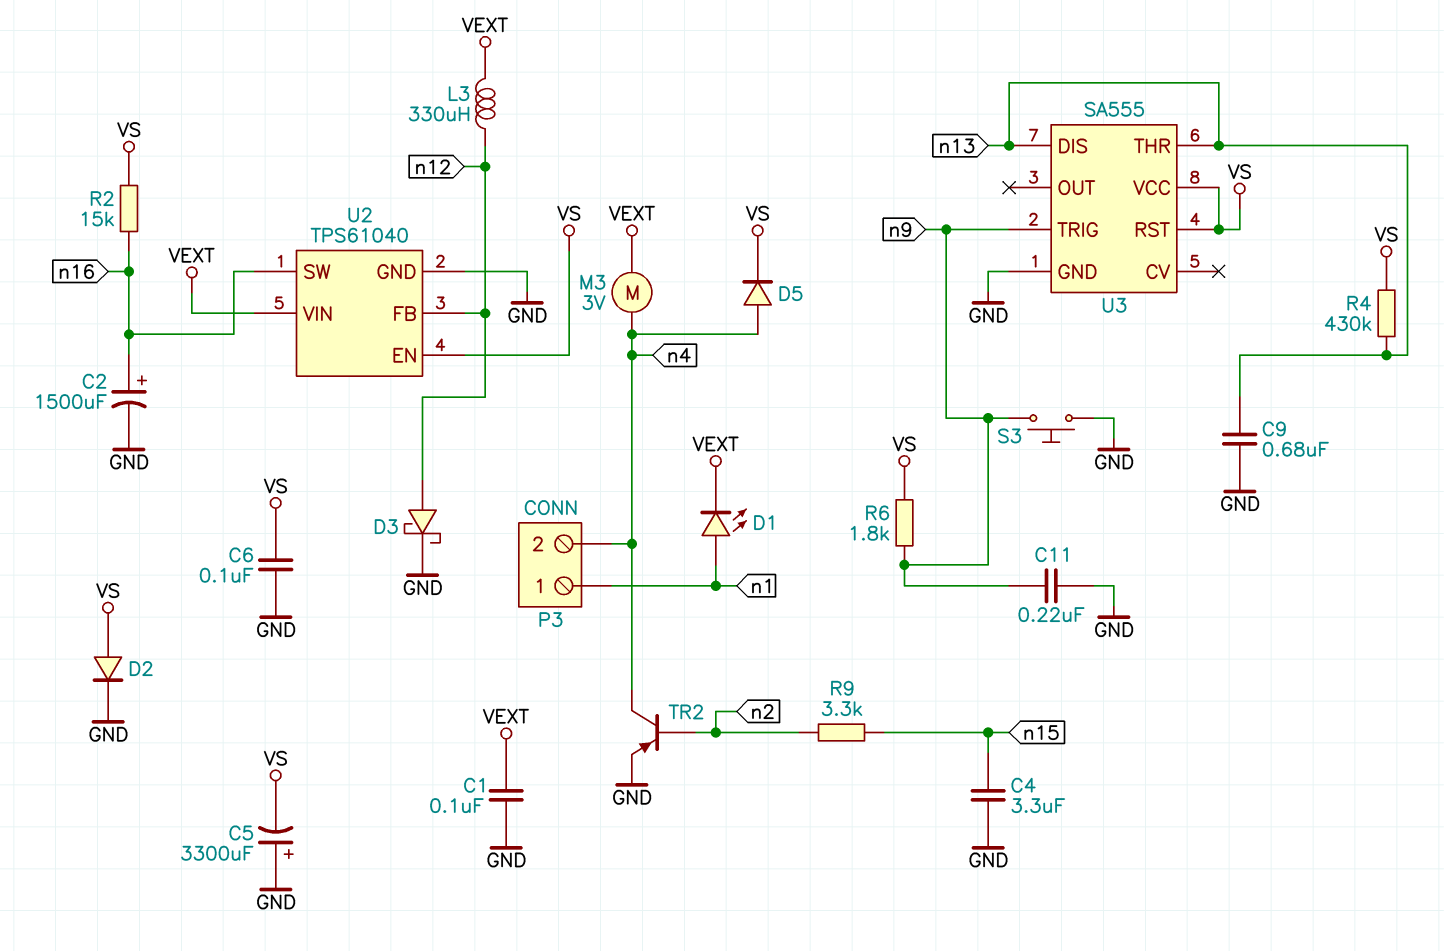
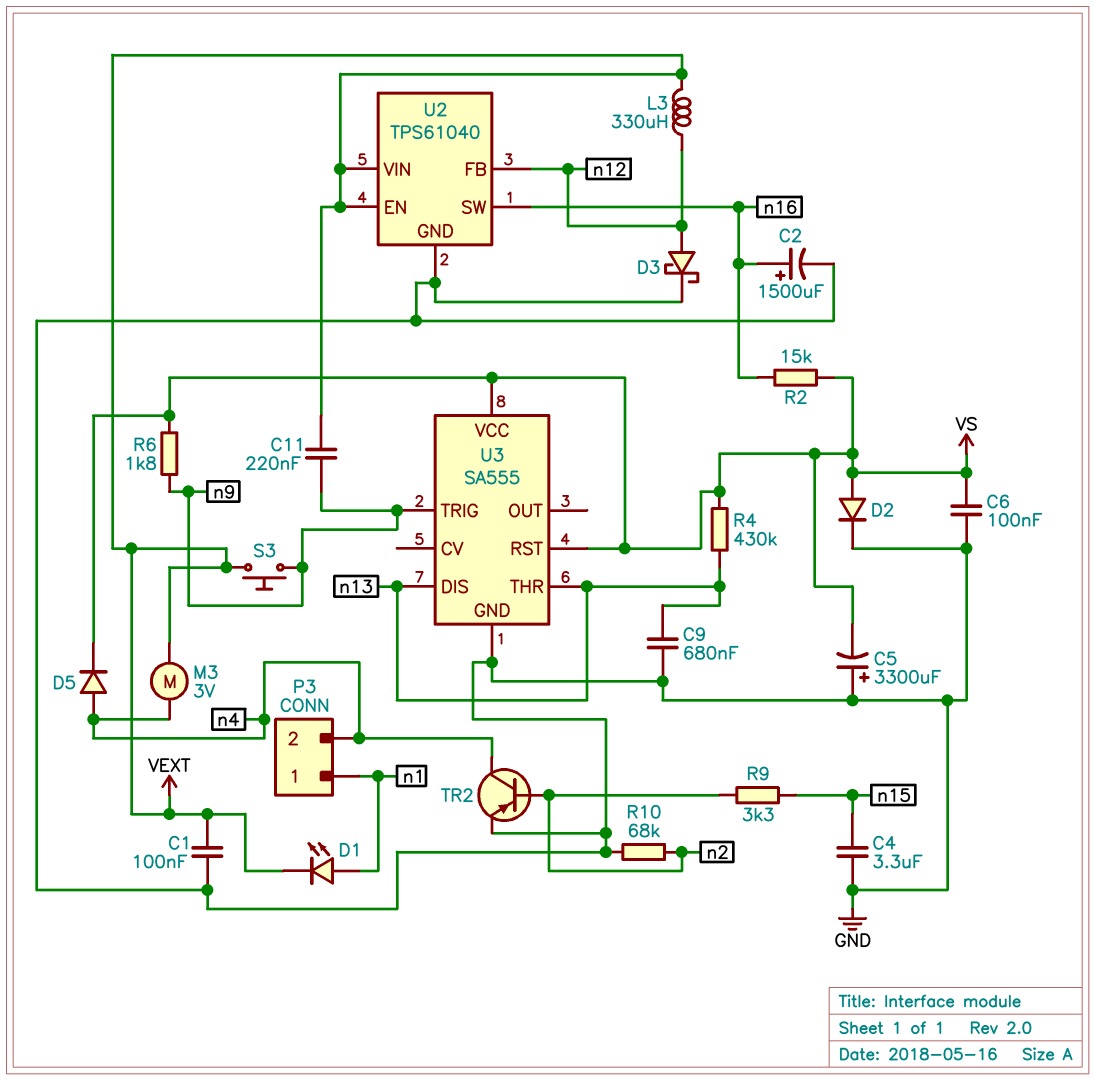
C11: 220nF (GND, n9) -> 220nF (VEXT, n9)
R10: none -> 68k (GND, n2)
S3: button (GND, n9) -> button (VEXT, n9)
U2 pin EN: VS -> VEXT

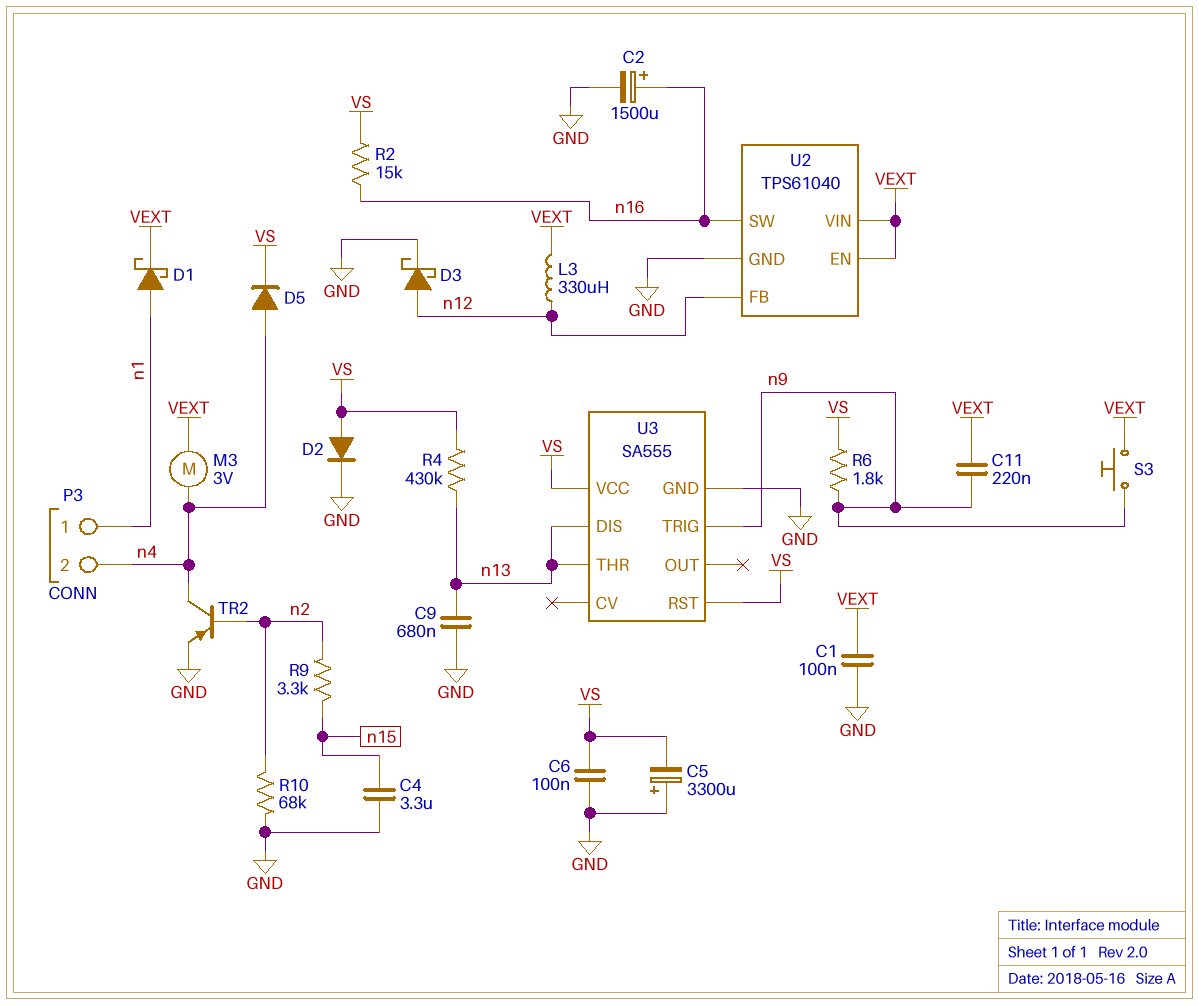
D1: LED (A n1, K VEXT) -> schottky (A n1, K VEXT)

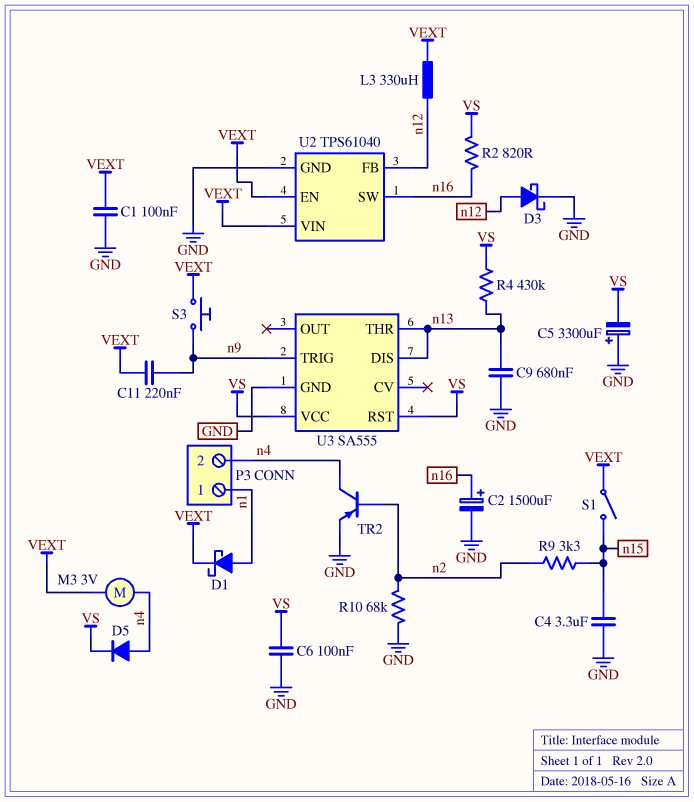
D2: diode (A VS, K GND) -> none
R2: 15k (VS, n16) -> 820 (VS, n16)
R6: 1.8k (VS, n9) -> none
S1: none -> switch (VEXT, n15)

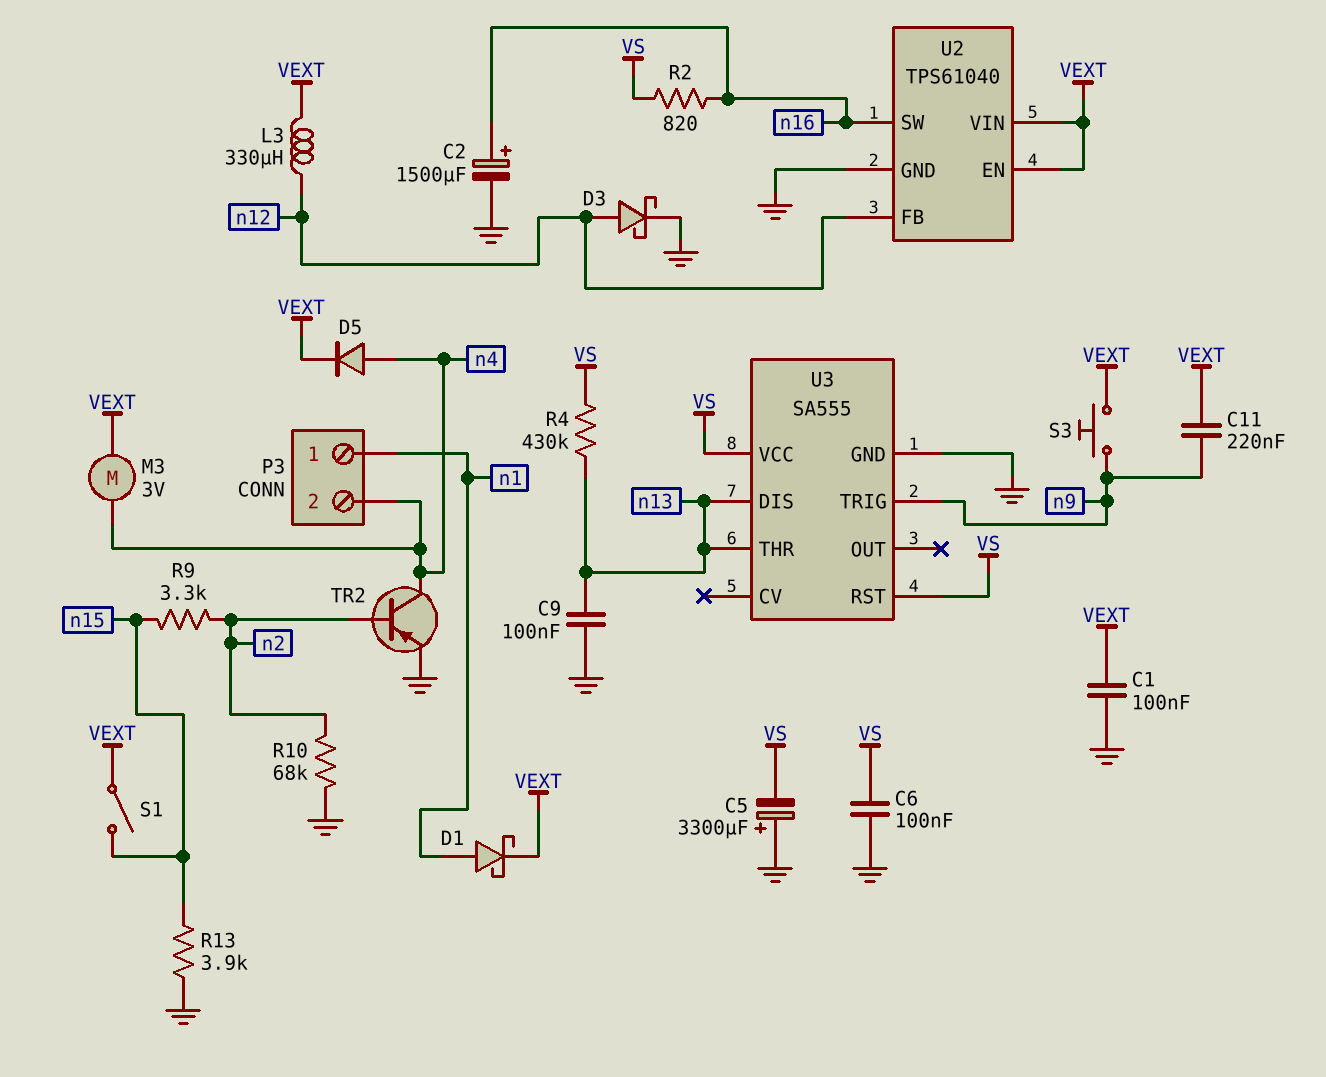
C4: 3.3uF (GND, n15) -> none
C9: 680nF (GND, n13) -> 100nF (GND, n13)
D5: diode (A n4, K VS) -> diode (A n4, K VEXT)
R13: none -> 3.9k (GND, n15)

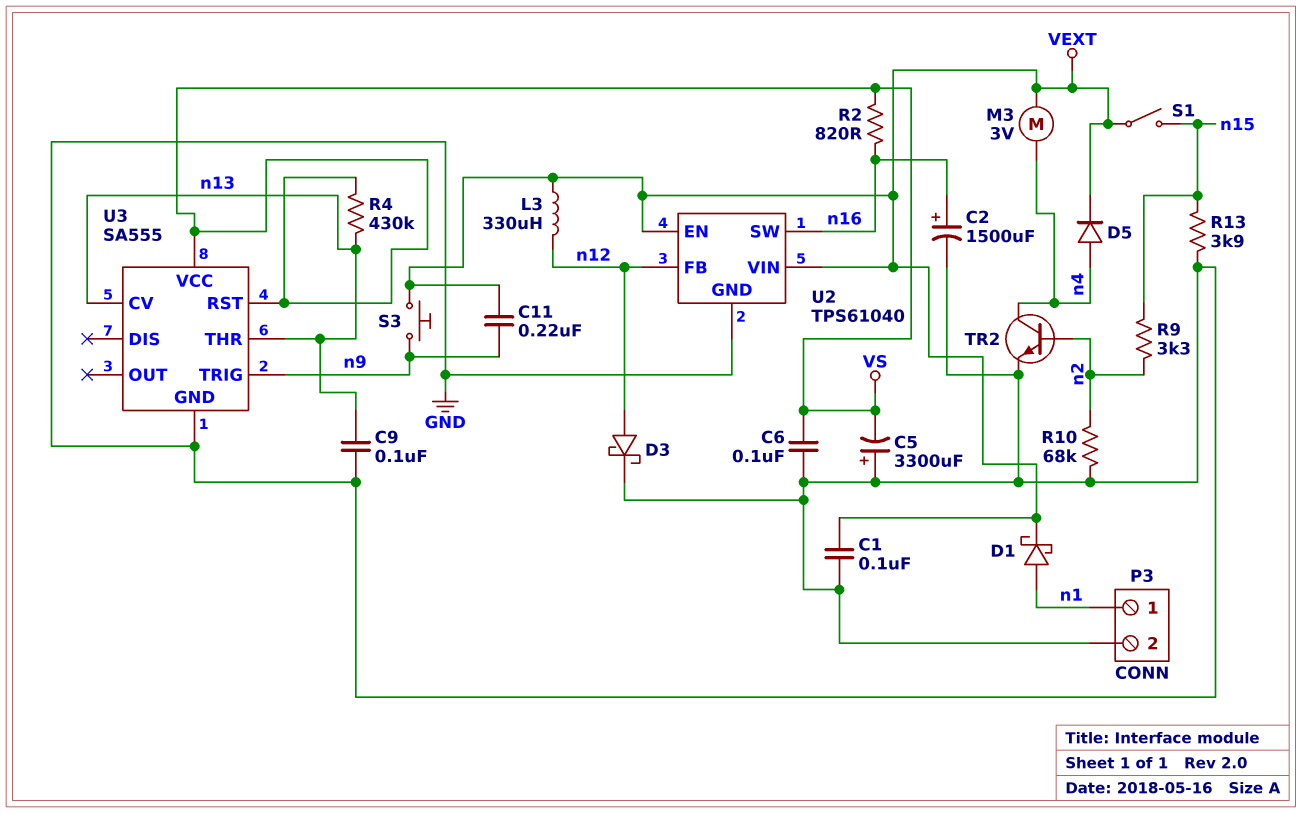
P3 pin 2: n4 -> GND
TR2: PNP (B n2, C n4, E GND) -> NPN (B n2, C n4, E GND)
U3 pin CV: none -> n13
U3 pin DIS: n13 -> none

